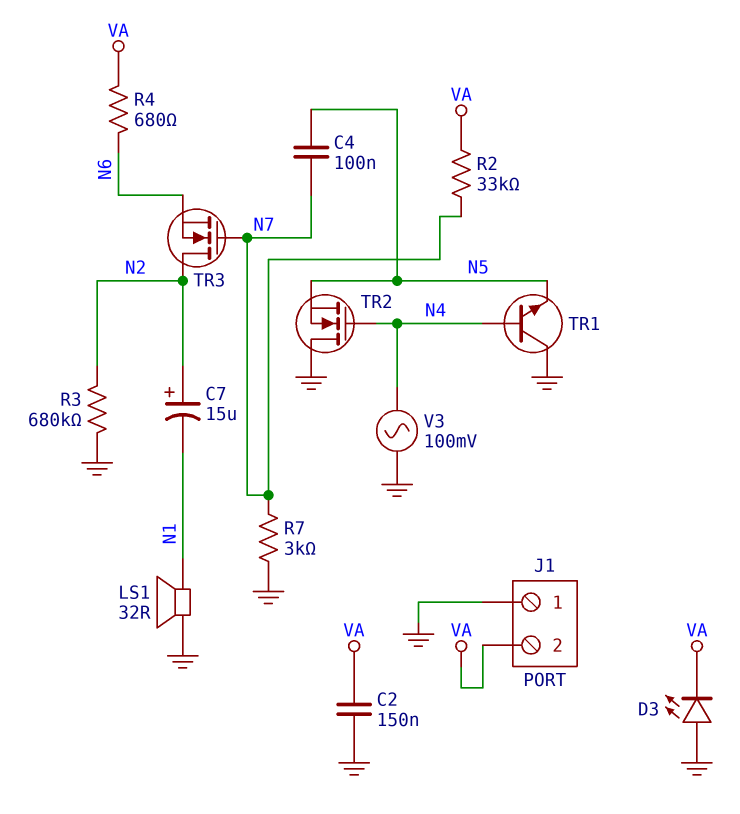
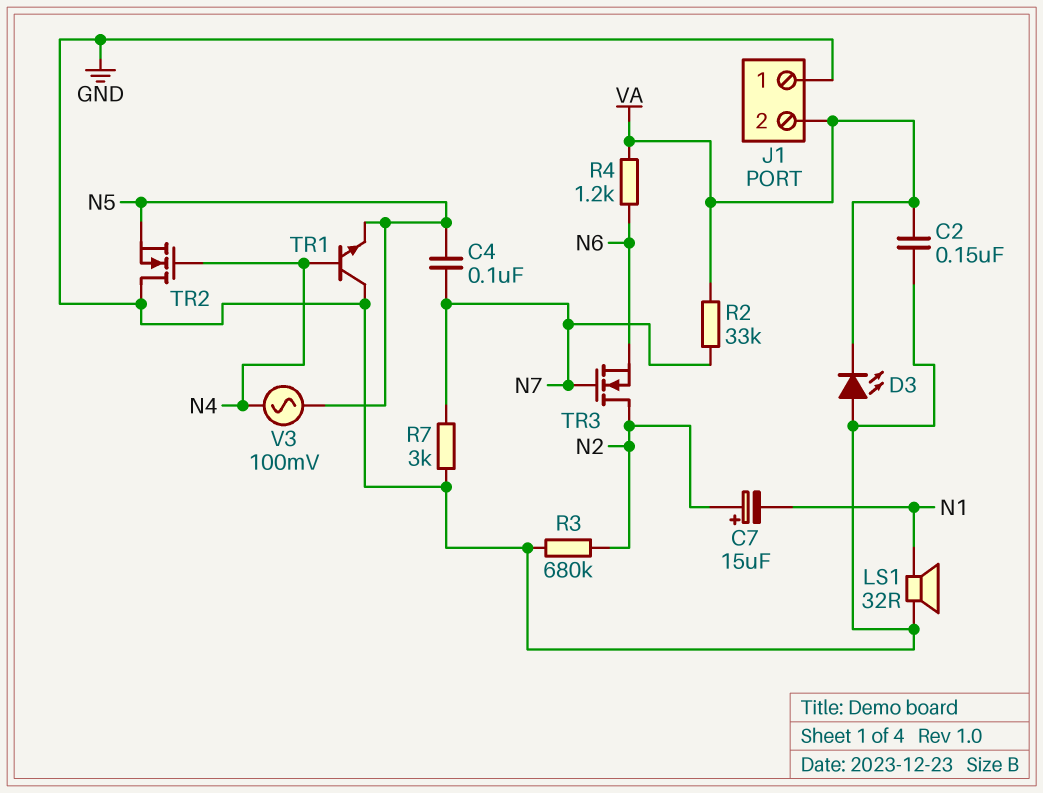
R4: 680 (N6, VA) -> 1.2k (N6, VA)
V3: AC 100mV (GND, N4) -> AC 100mV (N4, N5)

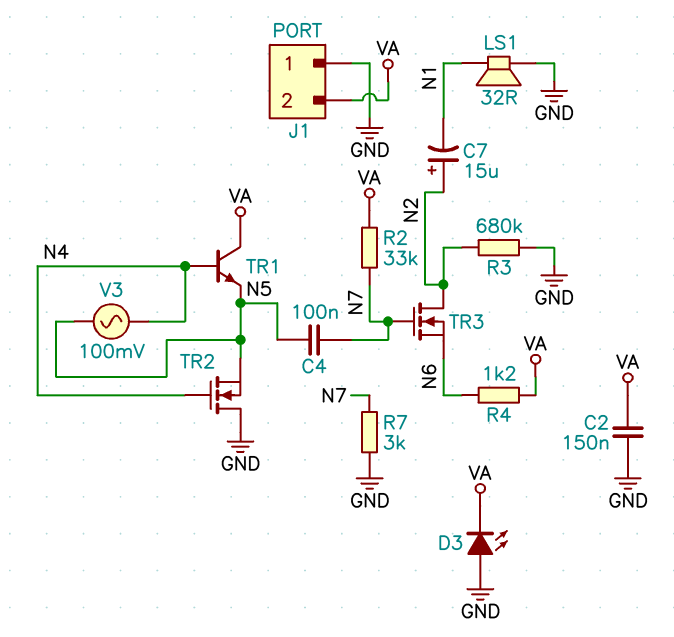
TR1: NPN (B N4, C GND, E N5) -> NPN (B N4, C VA, E N5)

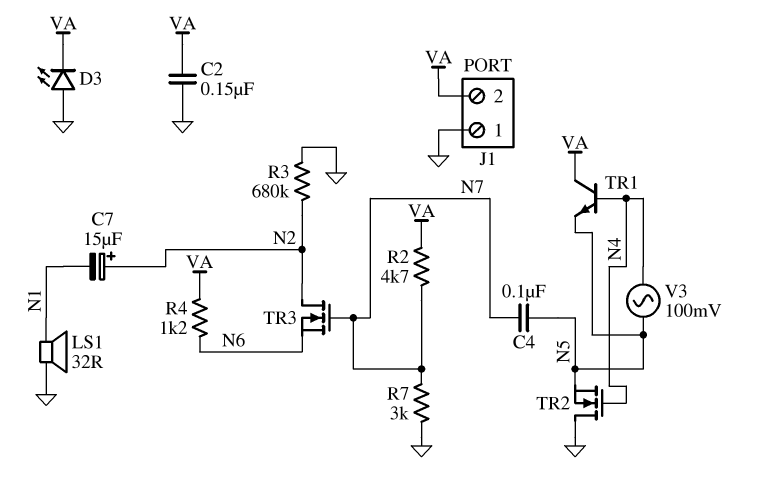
R2: 33k (N7, VA) -> 4.7k (N7, VA)

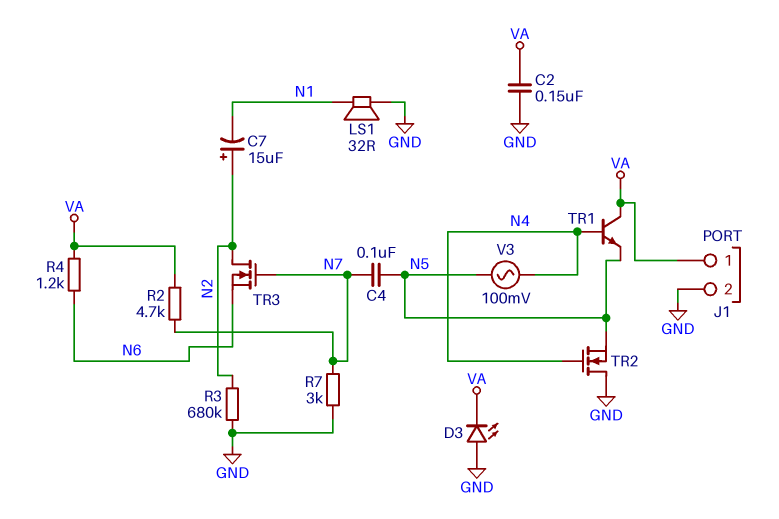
J1 pin 1: GND -> VA
J1 pin 2: VA -> GND

